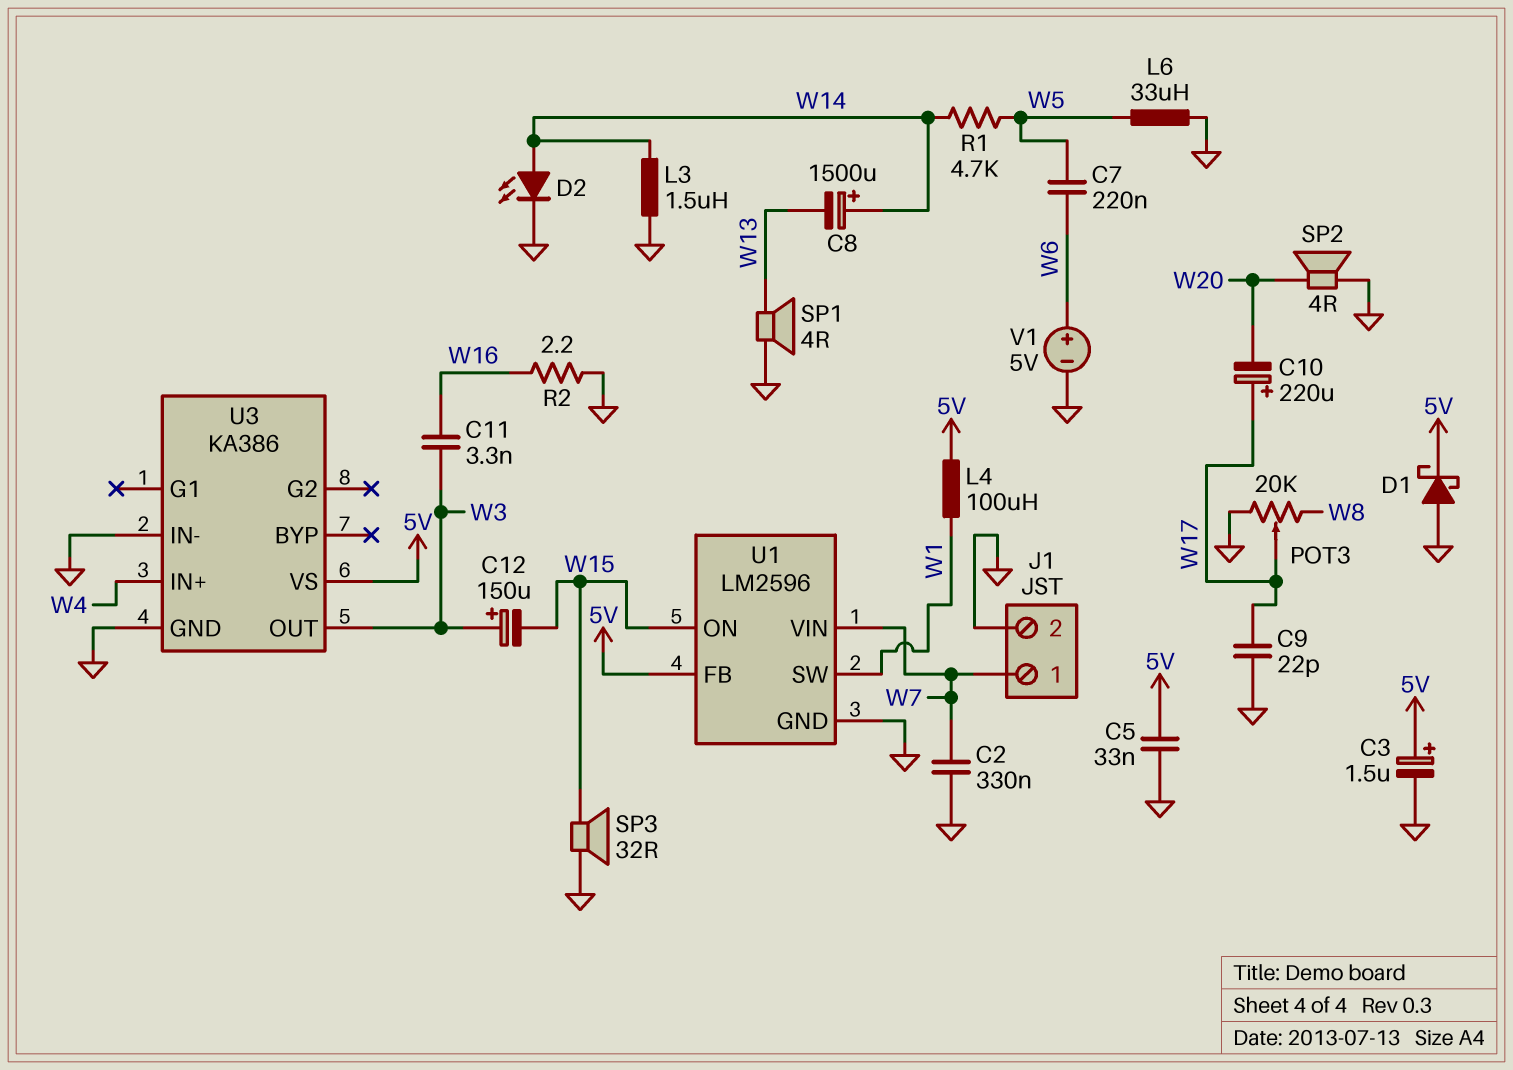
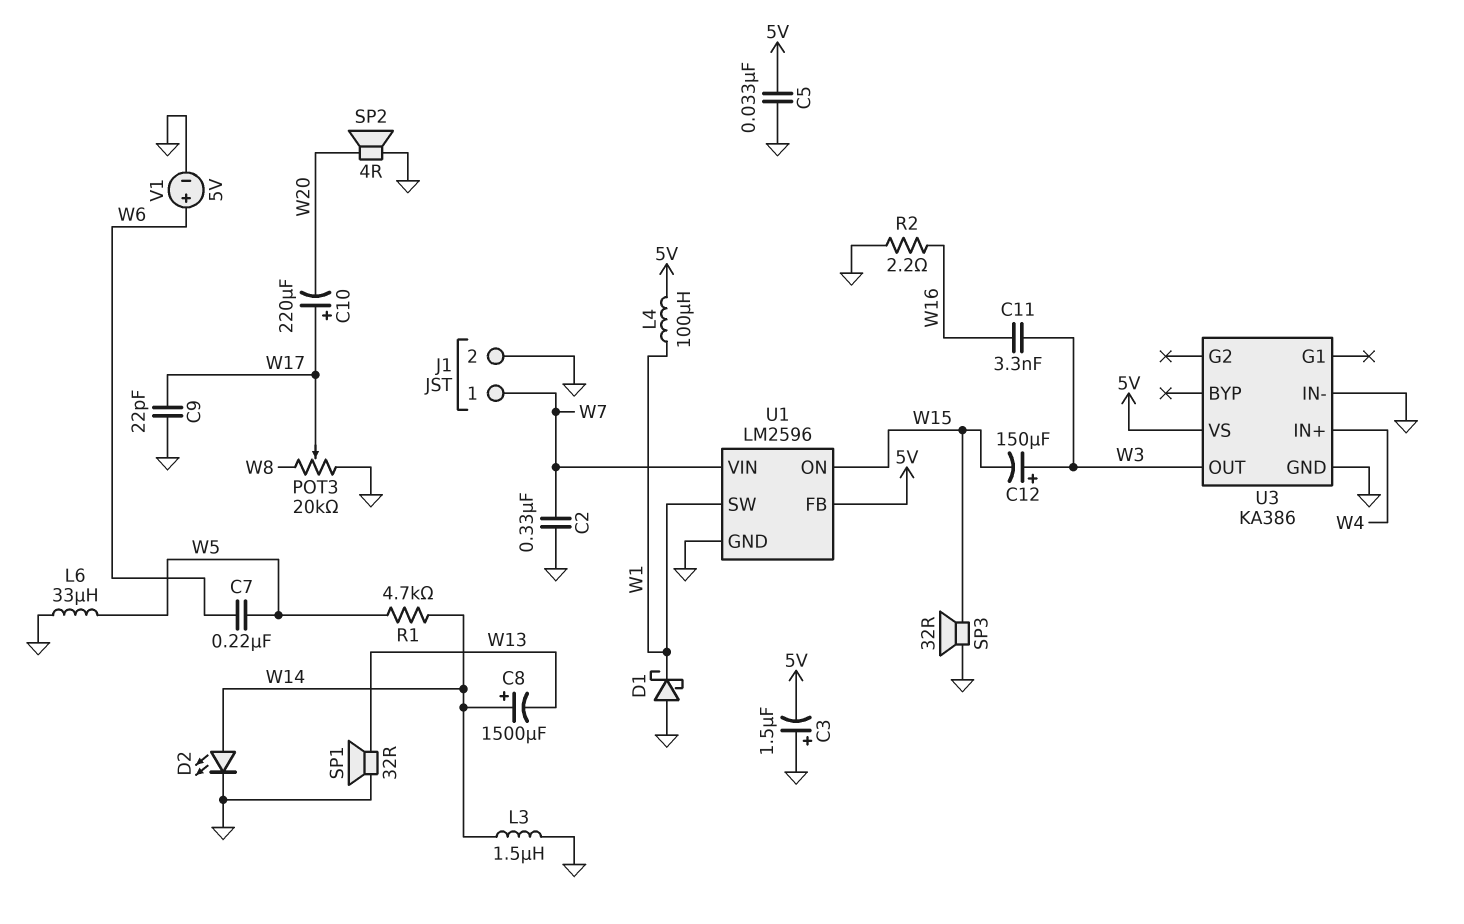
C3: 1.5uF (plus 5V, minus GND) -> 1.5uF (plus GND, minus 5V)
D1: schottky (A GND, K 5V) -> schottky (A GND, K W1)
SP1: speaker 4R (GND, W13) -> speaker 32R (GND, W13)

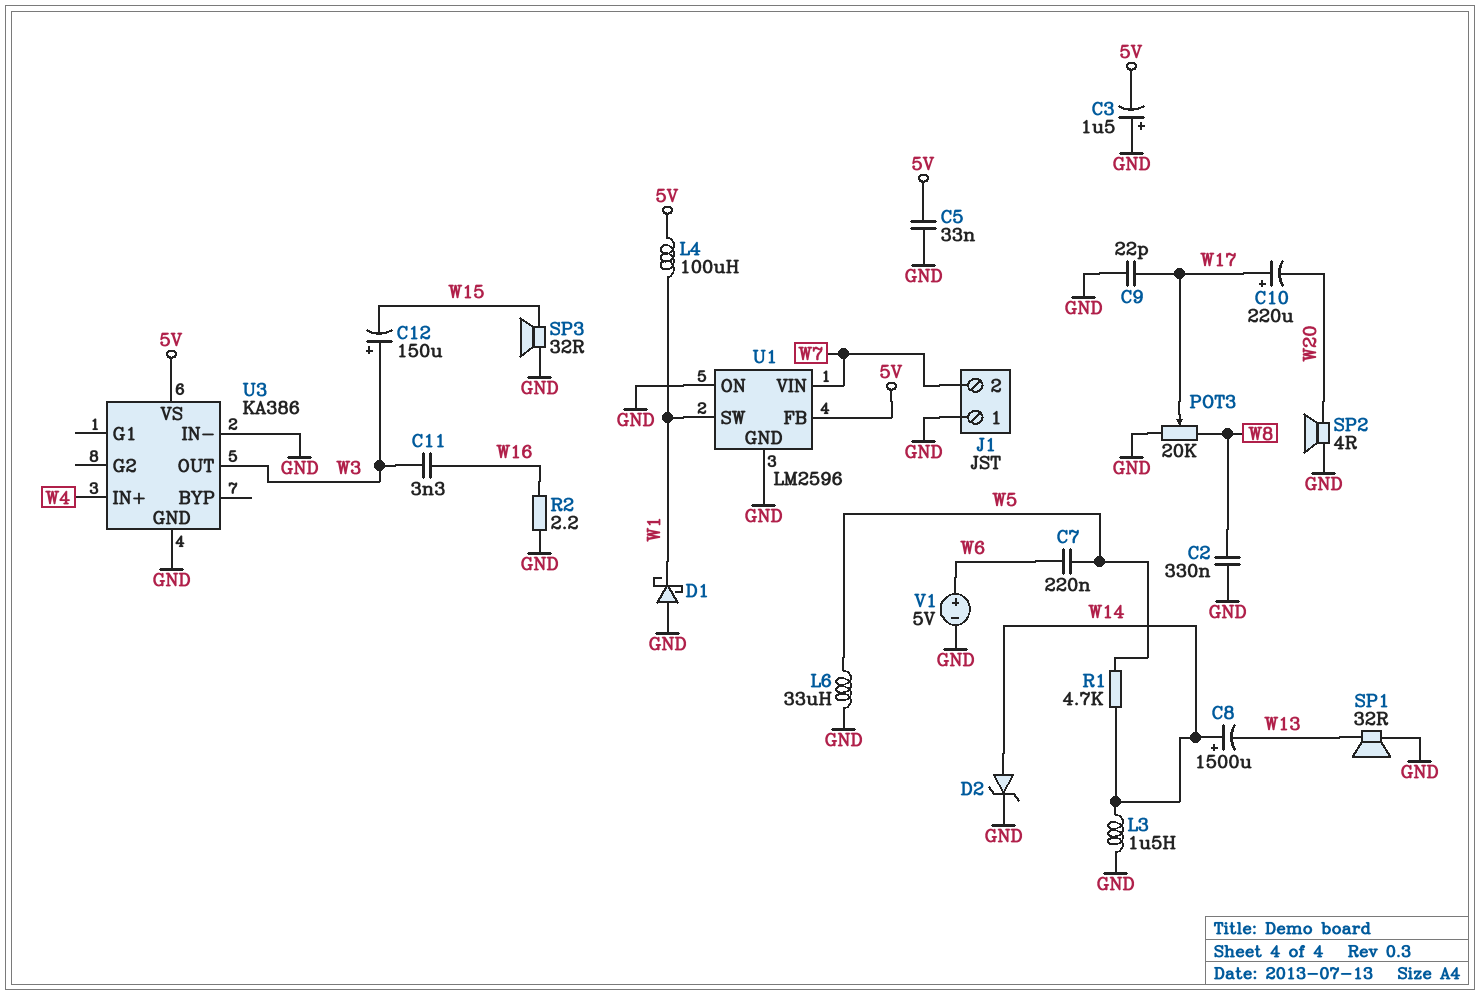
C2: 330nF (GND, W7) -> 330nF (GND, W8)
D2: LED (A W14, K GND) -> zener (A W14, K GND)
J1 pin 1: W7 -> GND
J1 pin 2: GND -> W7
U1 pin ON: W15 -> GND

